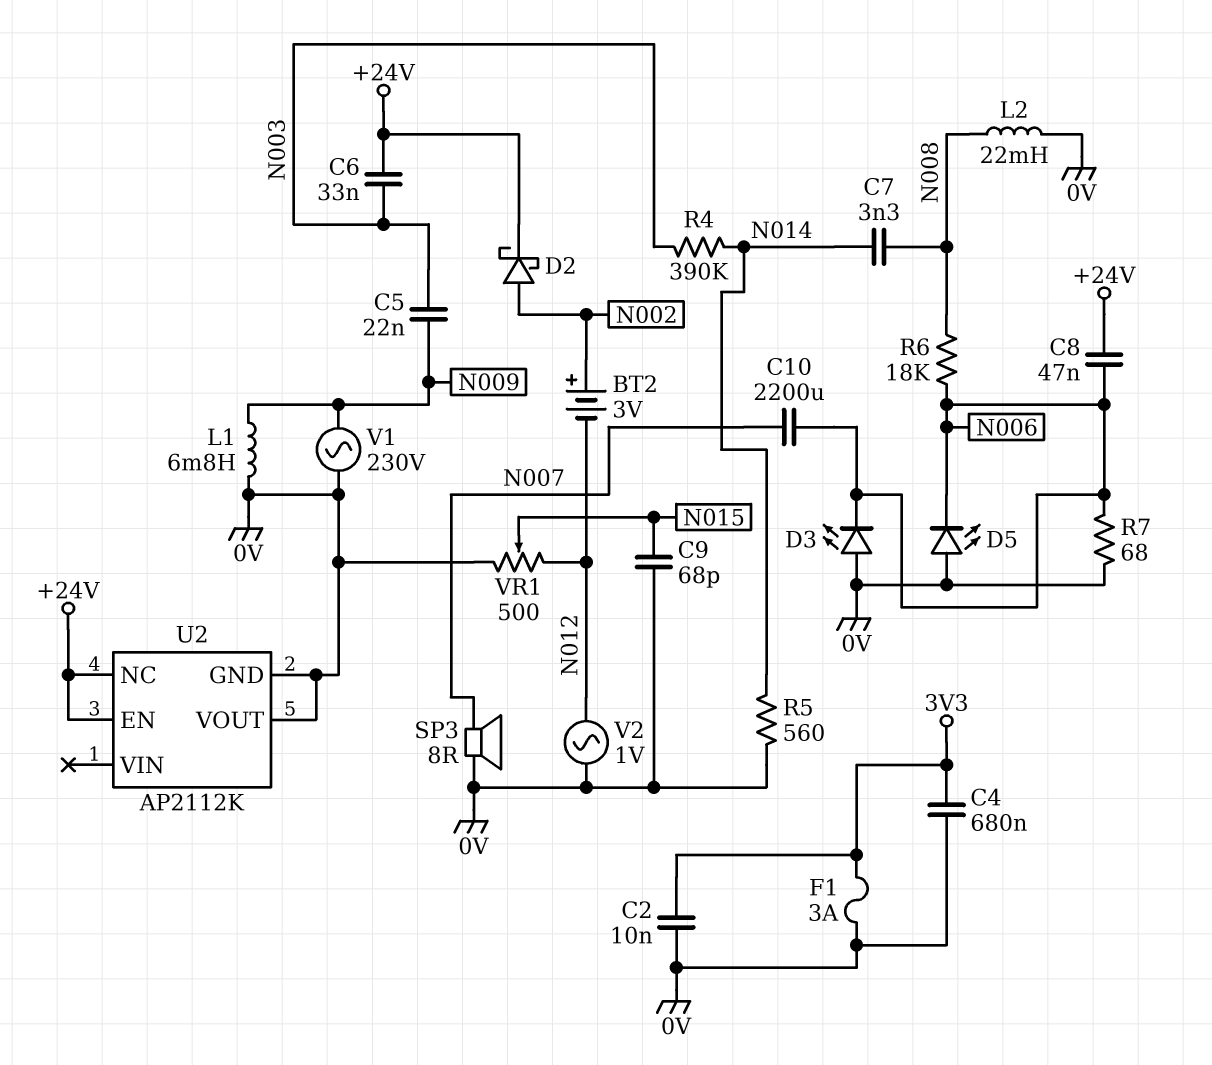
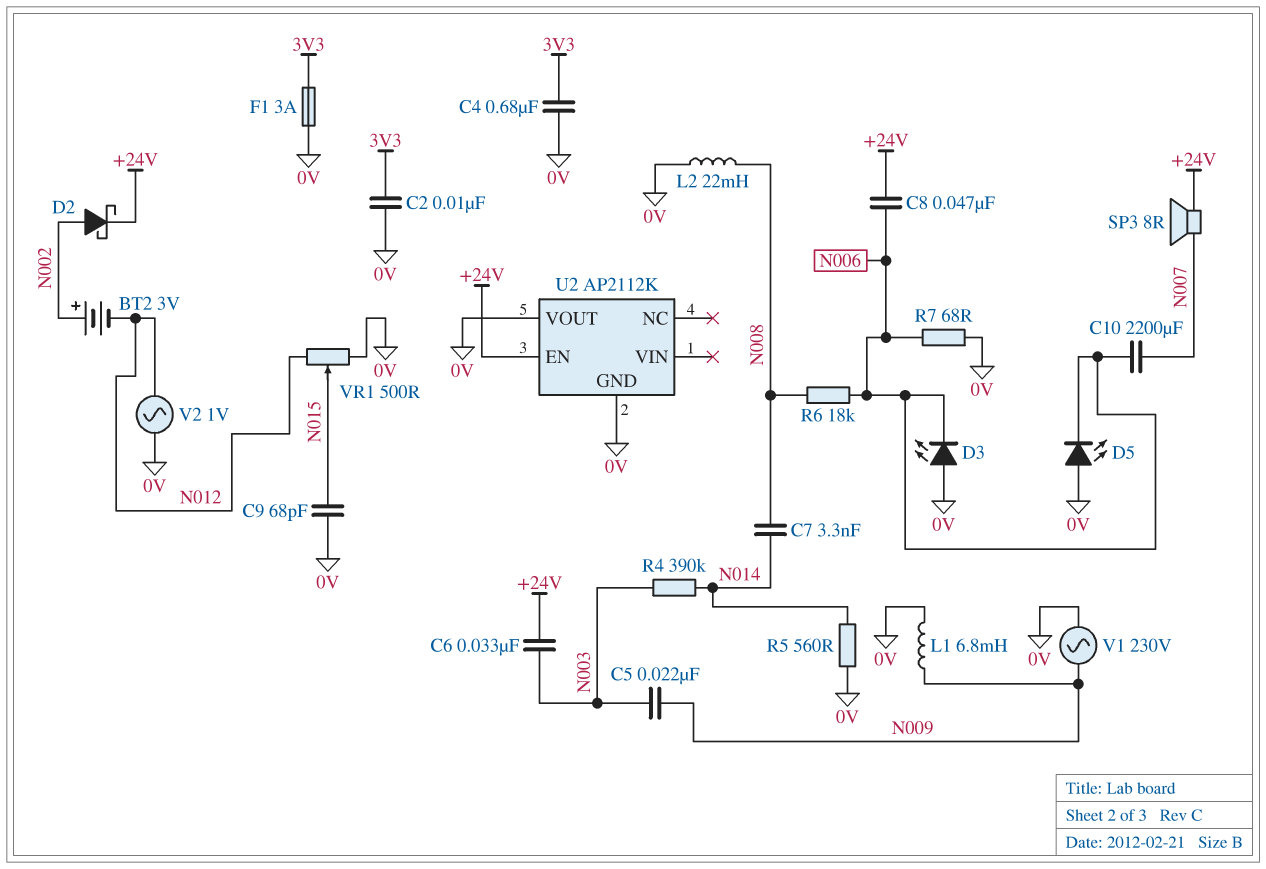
SP3: speaker 8R (0V, N007) -> speaker 8R (+24V, N007)
U2 pin NC: +24V -> none

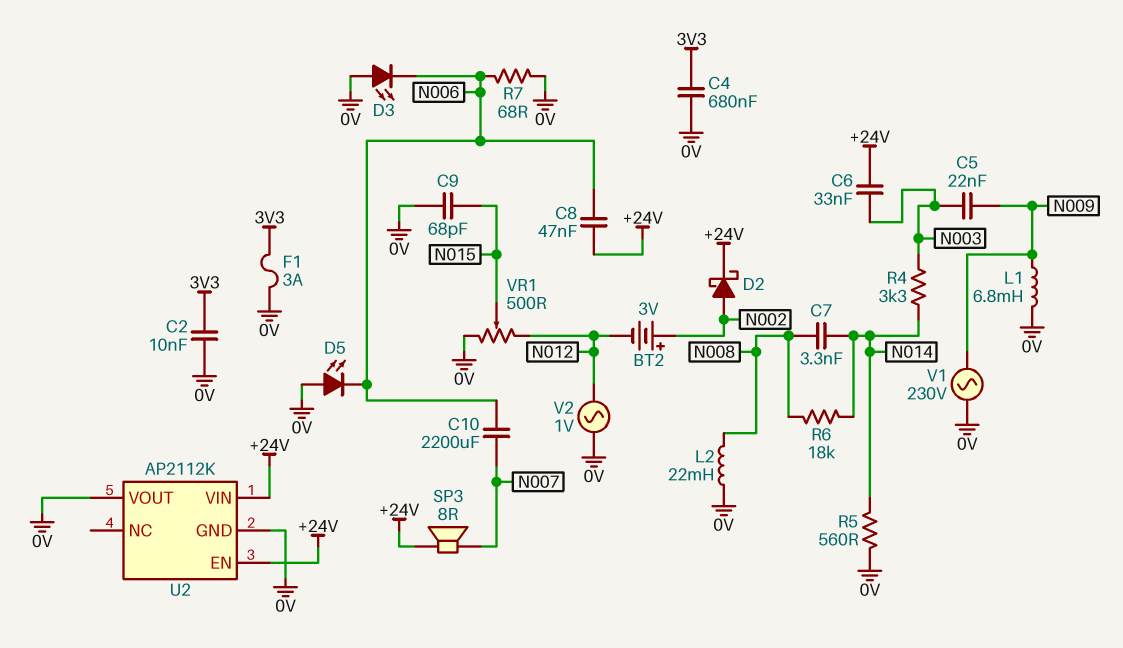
R4: 390k (N003, N014) -> 3.3k (N003, N014)
R6: 18k (N006, N008) -> 18k (N008, N014)
U2 pin VIN: none -> +24V

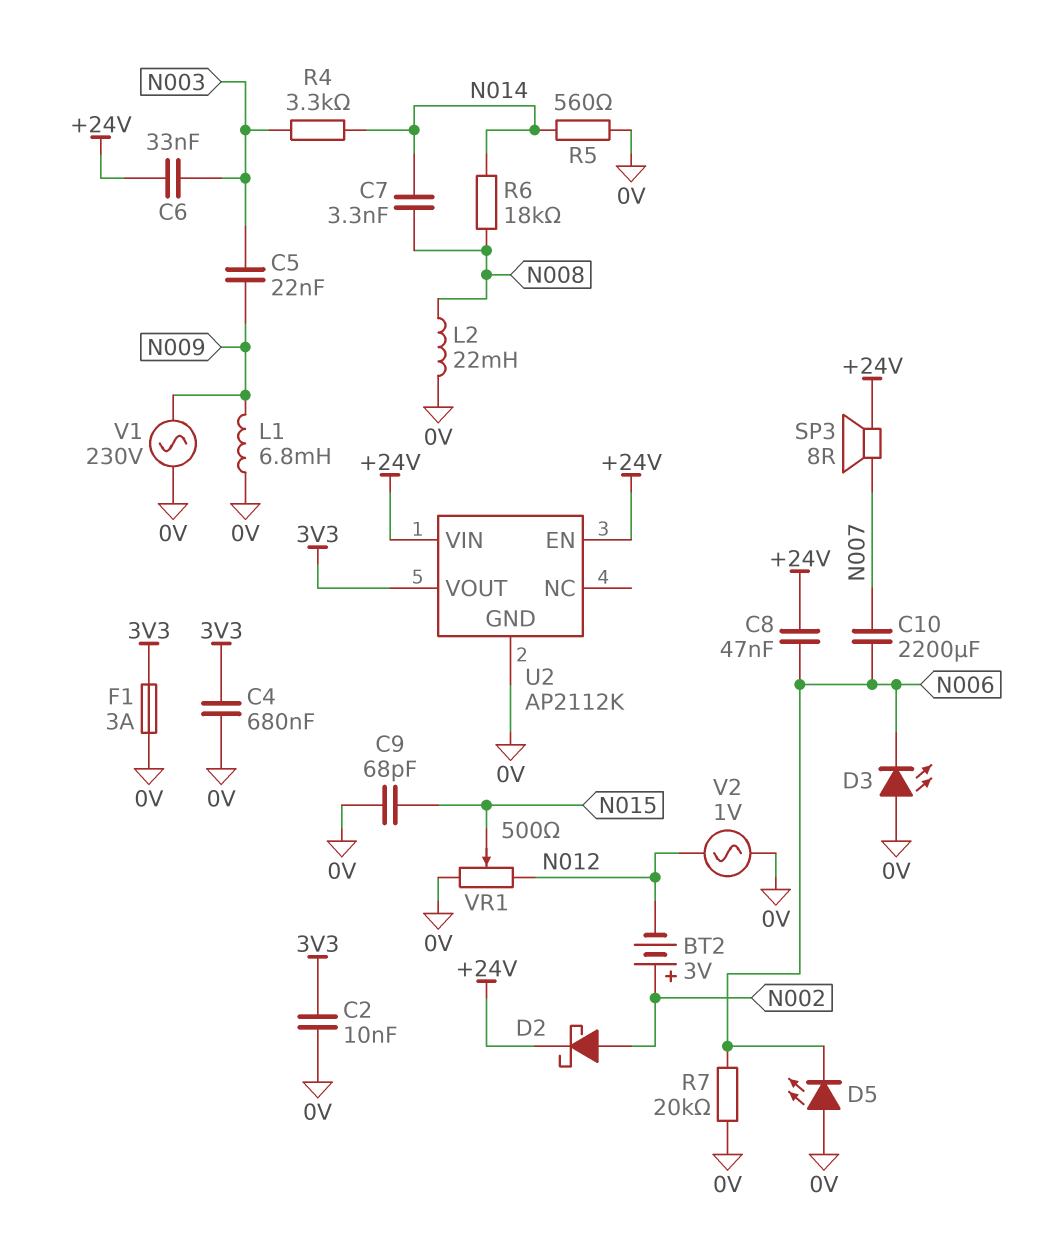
R7: 68 (0V, N006) -> 20k (0V, N006)
U2 pin VOUT: 0V -> 3V3

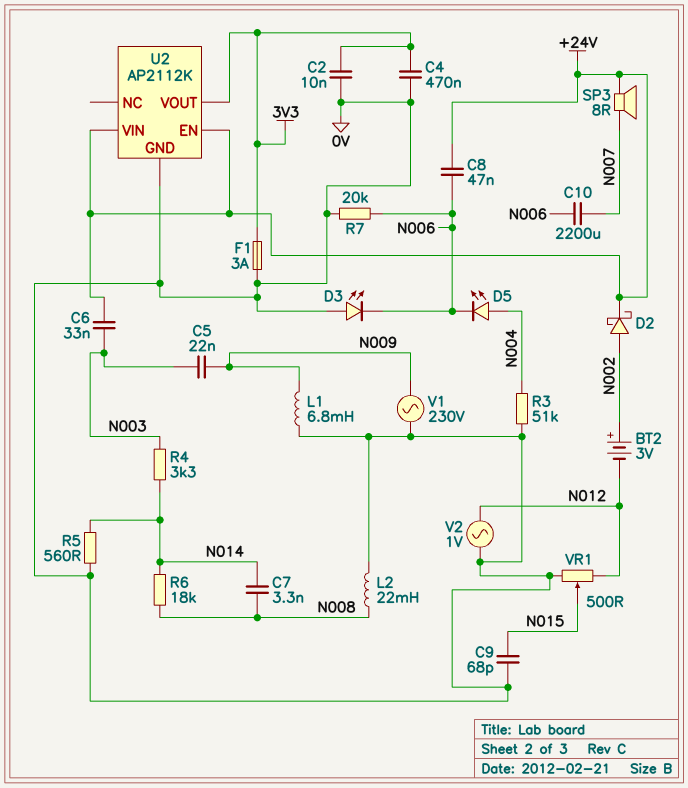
C4: 680nF (0V, 3V3) -> 470nF (0V, 3V3)
D5: LED (A 0V, K N006) -> LED (A N004, K N006)
R3: none -> 51k (0V, N004)

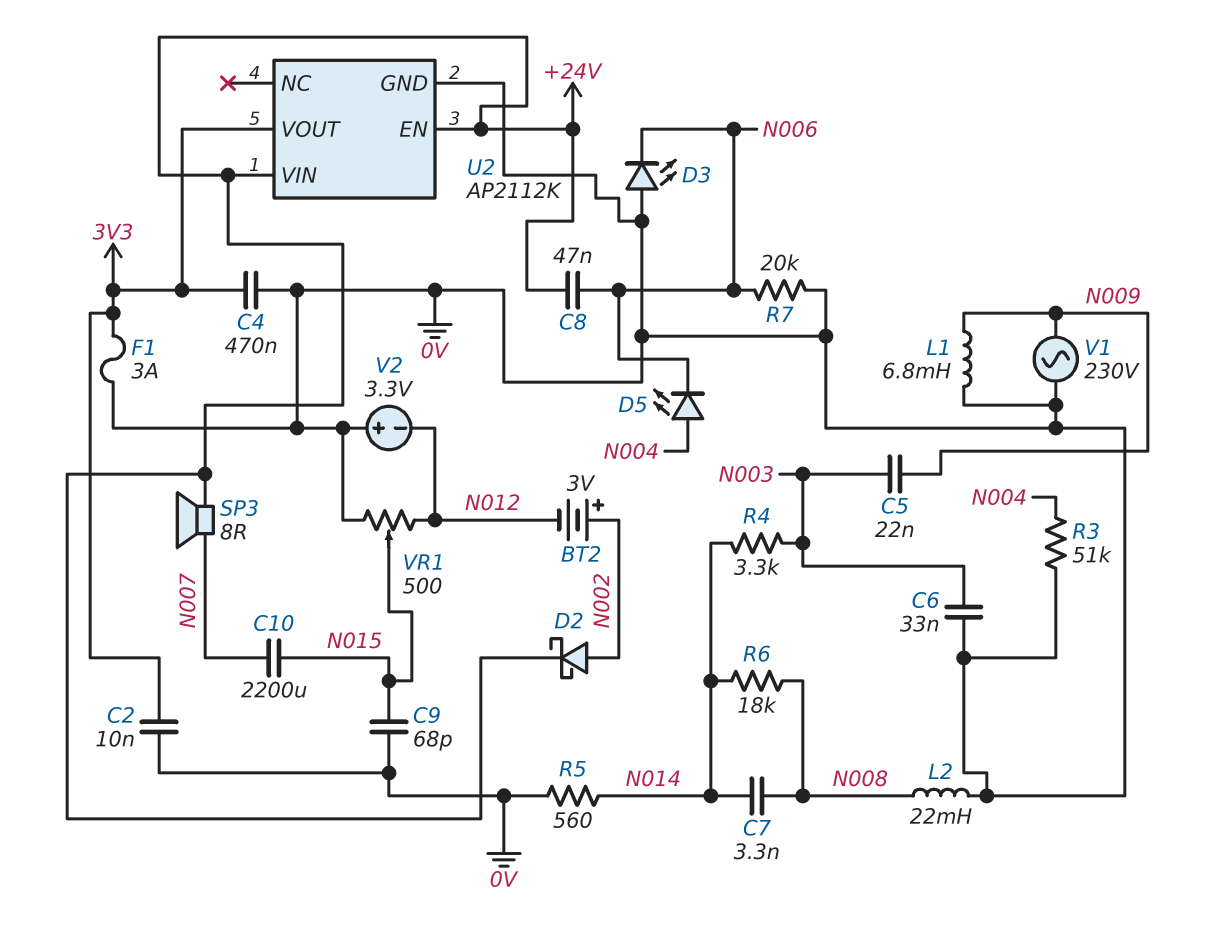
C6: 33nF (+24V, N003) -> 33nF (0V, N003)
C10: 2200uF (N006, N007) -> 2200uF (N007, N015)
V2: AC 1V (0V, N012) -> 3.3V (plus 0V, minus N012)

